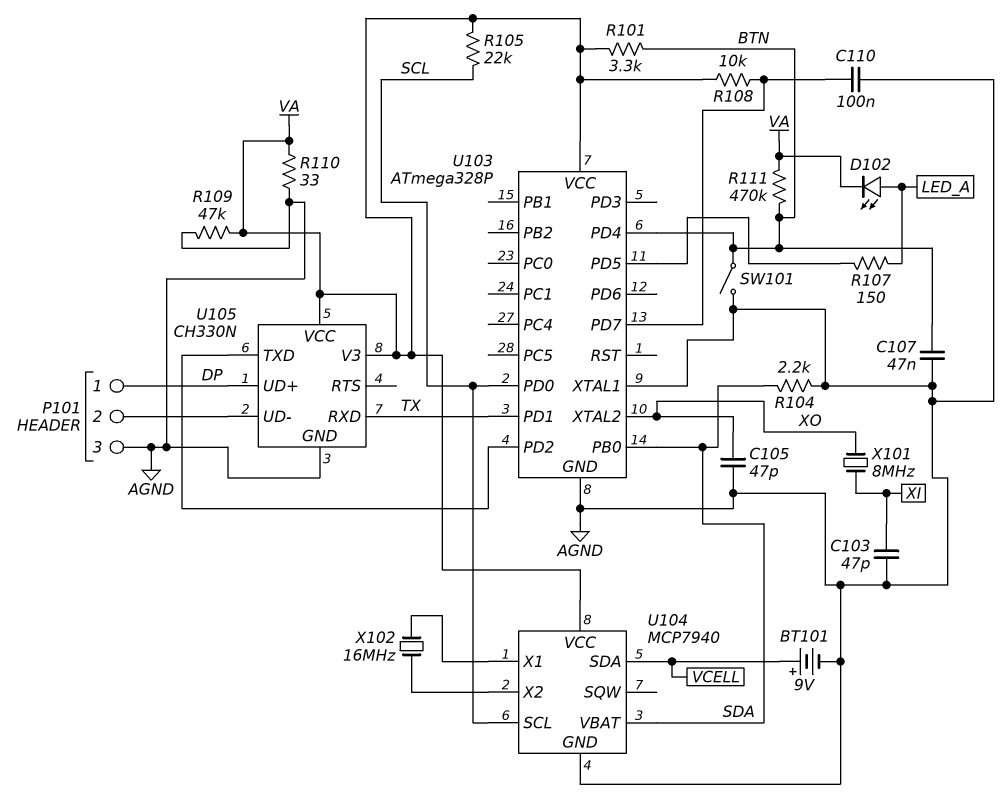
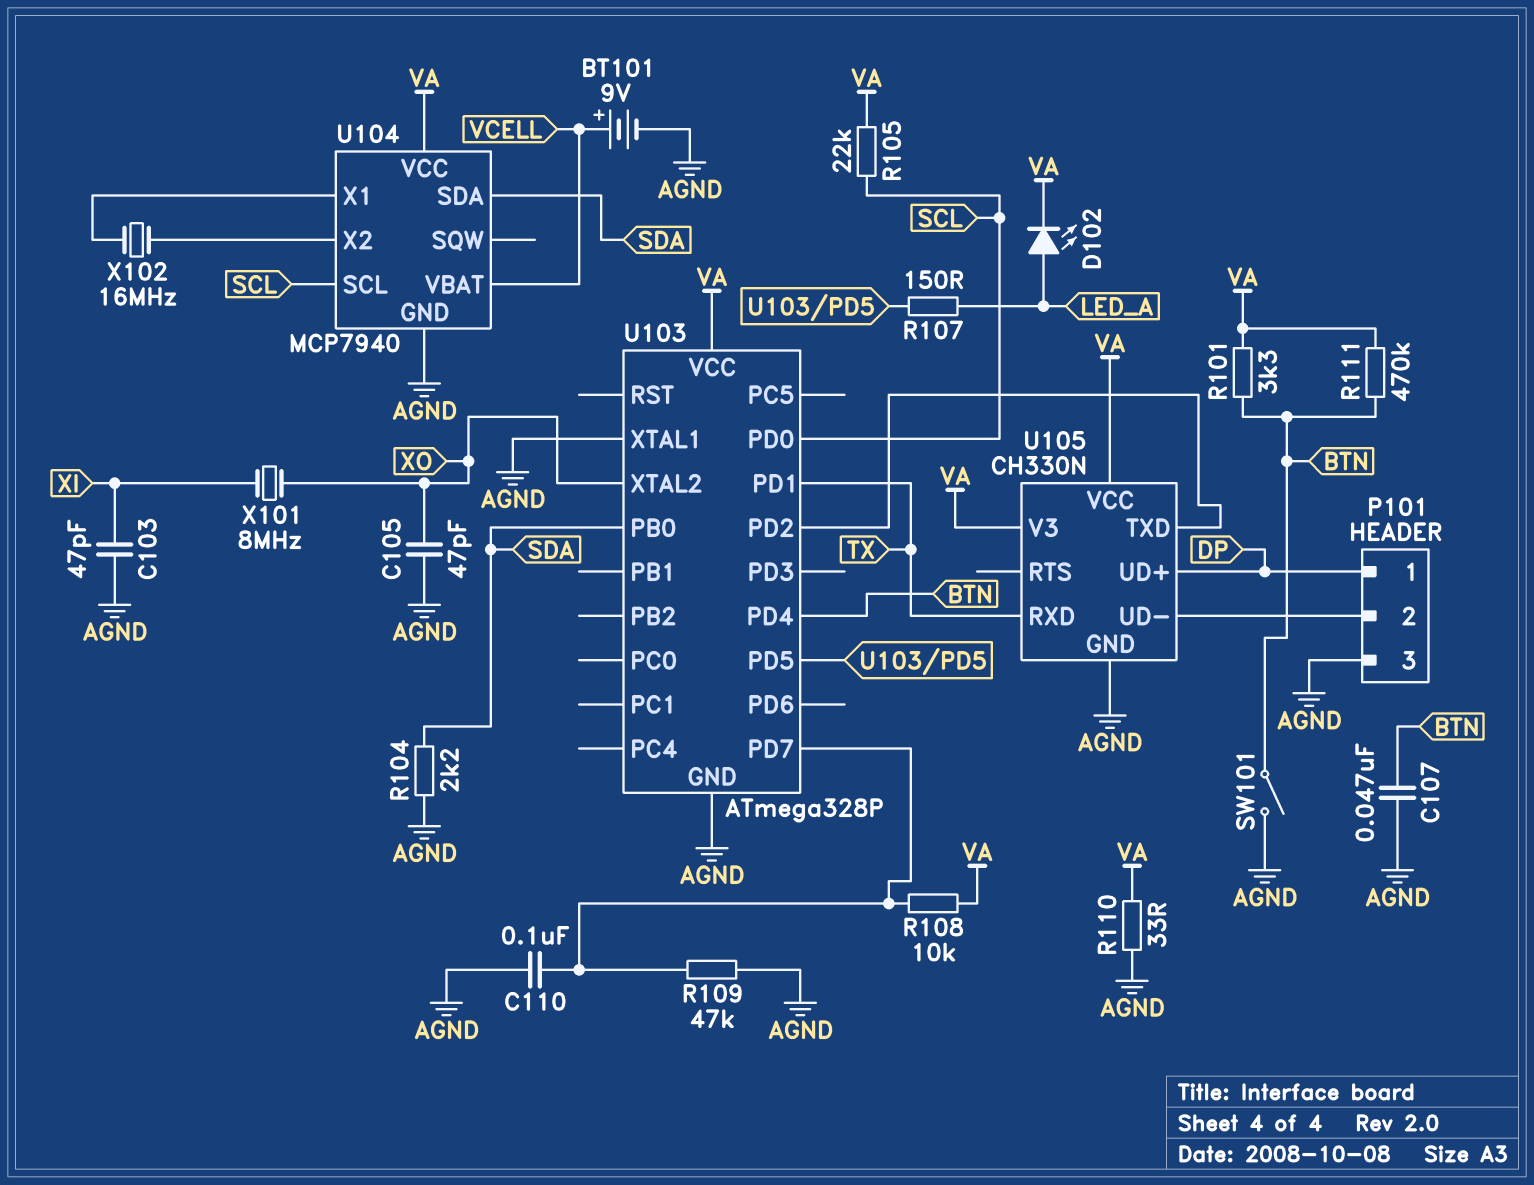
R109: 47k (AGND, VA) -> 47k (AGND, U103/PD7)
U104 pin SDA: VCELL -> SDA
U104 pin VBAT: SDA -> VCELL

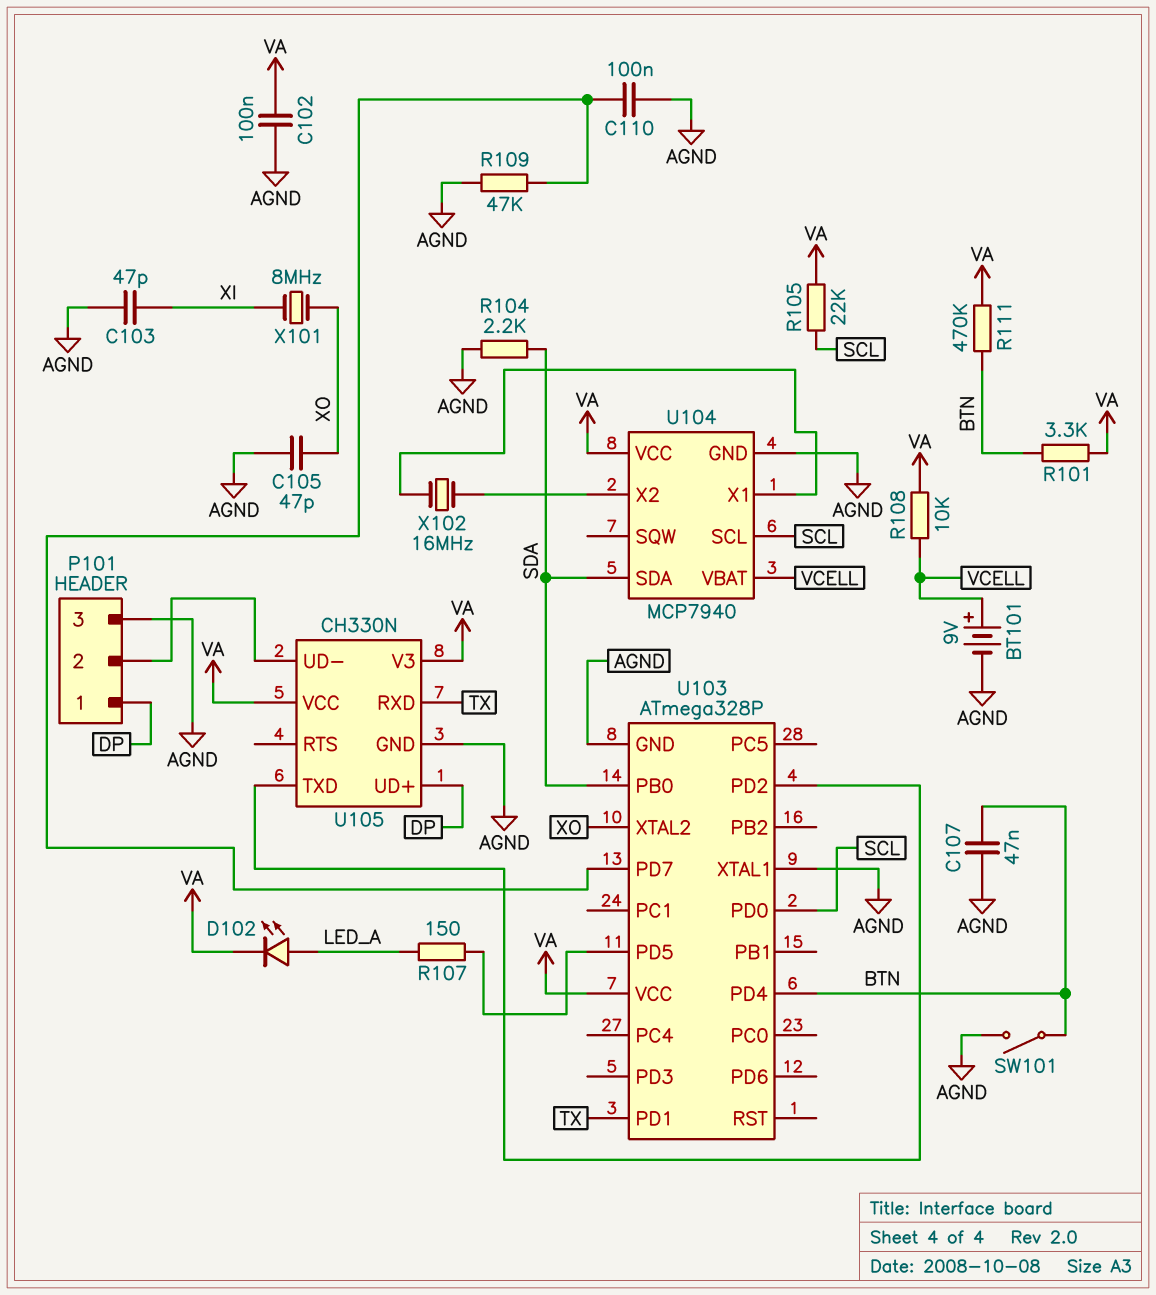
C102: none -> 100nF (AGND, VA)
R108: 10k (U103/PD7, VA) -> 10k (VA, VCELL)
R110: 33 (AGND, VA) -> none

